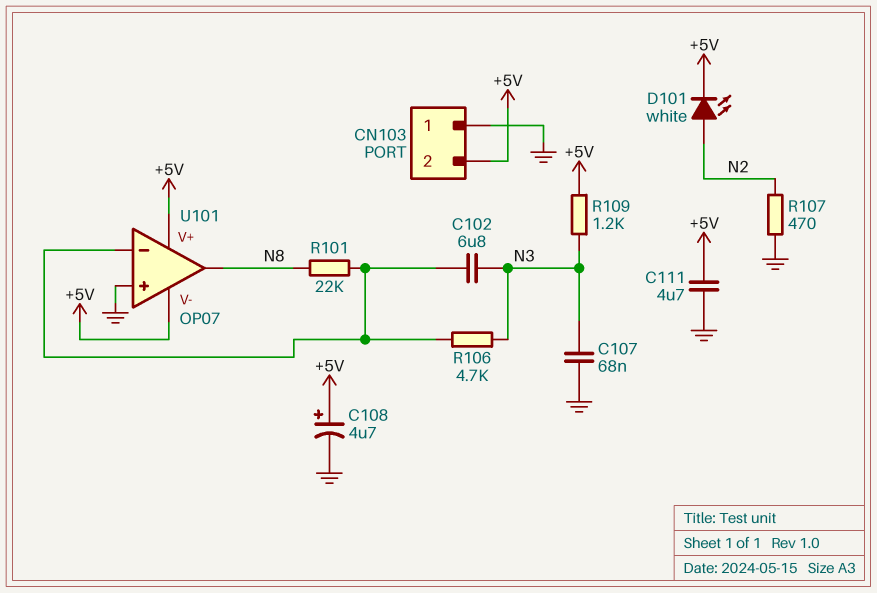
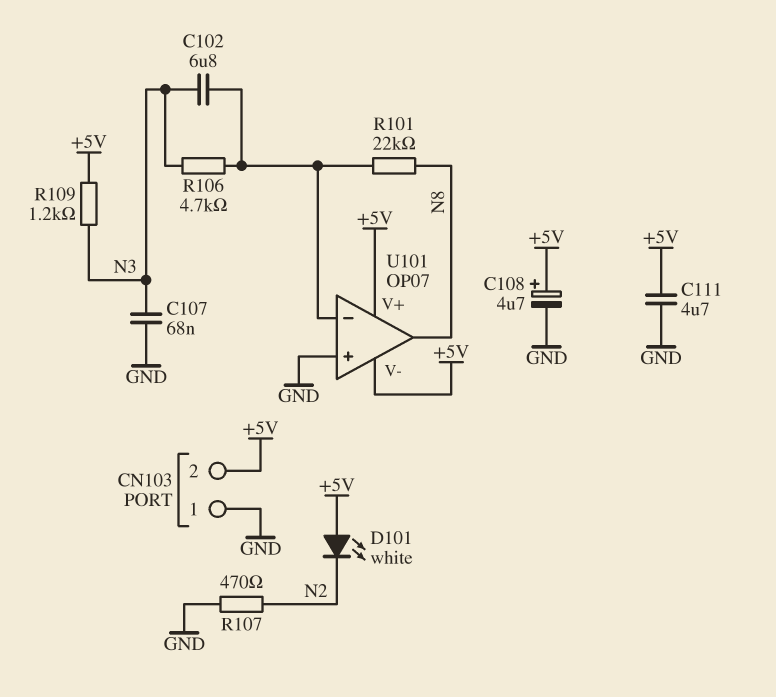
D101: LED white (A N2, K +5V) -> LED white (A +5V, K N2)

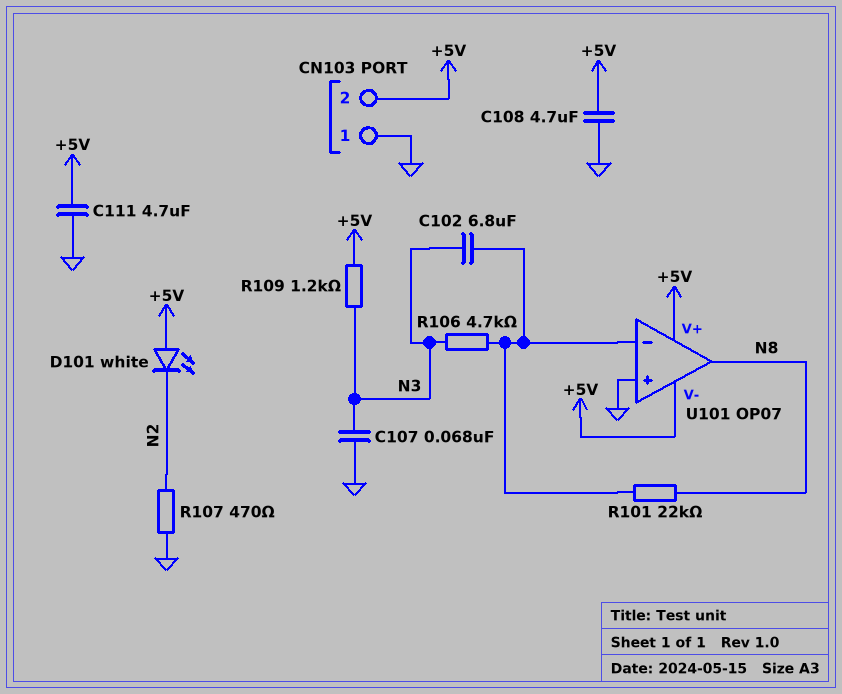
C108: 4.7uF (plus +5V, minus GND) -> 4.7uF (+5V, GND)

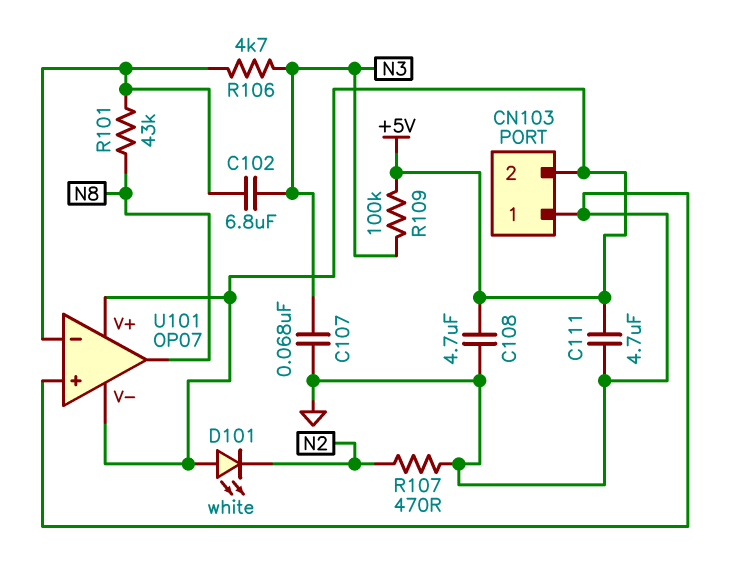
R101: 22k (N8, U101/in-) -> 43k (N8, U101/in-)
R109: 1.2k (+5V, N3) -> 100k (+5V, N3)

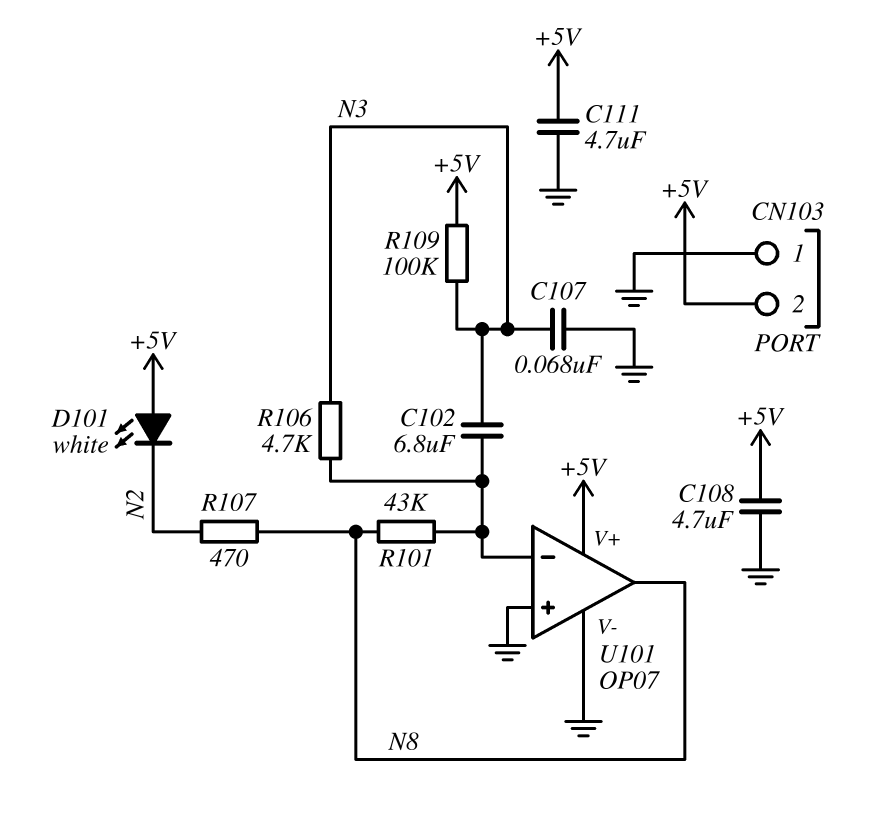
R107: 470 (GND, N2) -> 470 (N2, N8)
U101 pin V-: +5V -> GND

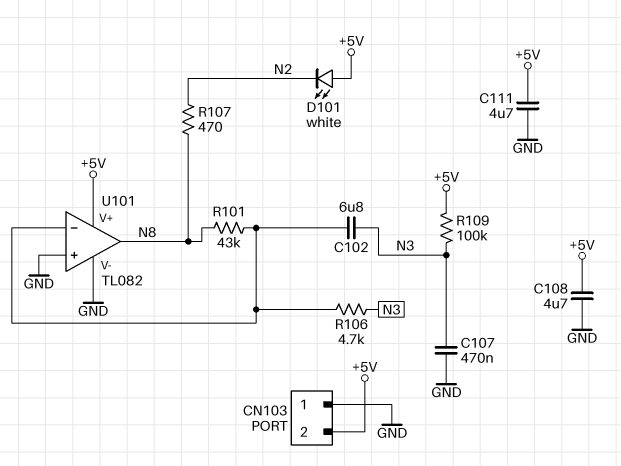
C107: 68nF (GND, N3) -> 470nF (GND, N3)
U101: OP07 -> TL082

